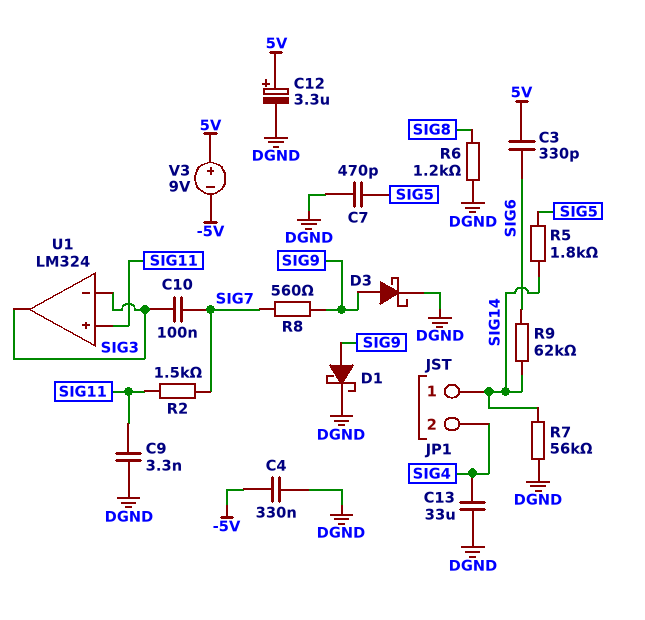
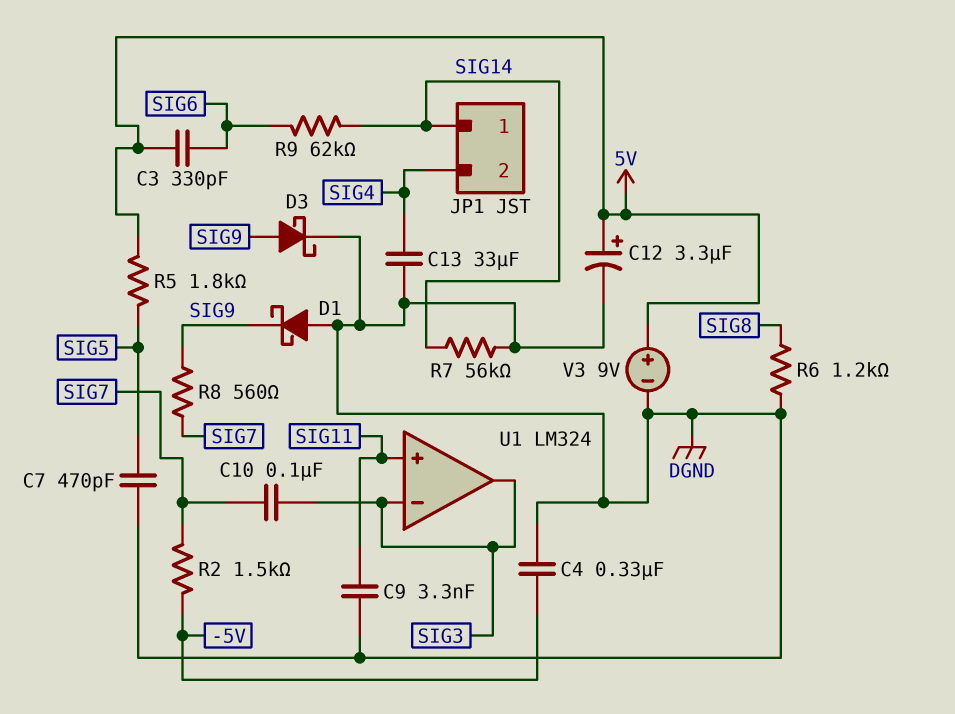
D1: schottky (A SIG9, K DGND) -> schottky (A DGND, K SIG9)
R2: 1.5k (SIG7, SIG11) -> 1.5k (-5V, SIG7)
R5: 1.8k (SIG5, SIG14) -> 1.8k (5V, SIG5)
V3: 9V (plus 5V, minus -5V) -> 9V (plus 5V, minus DGND)

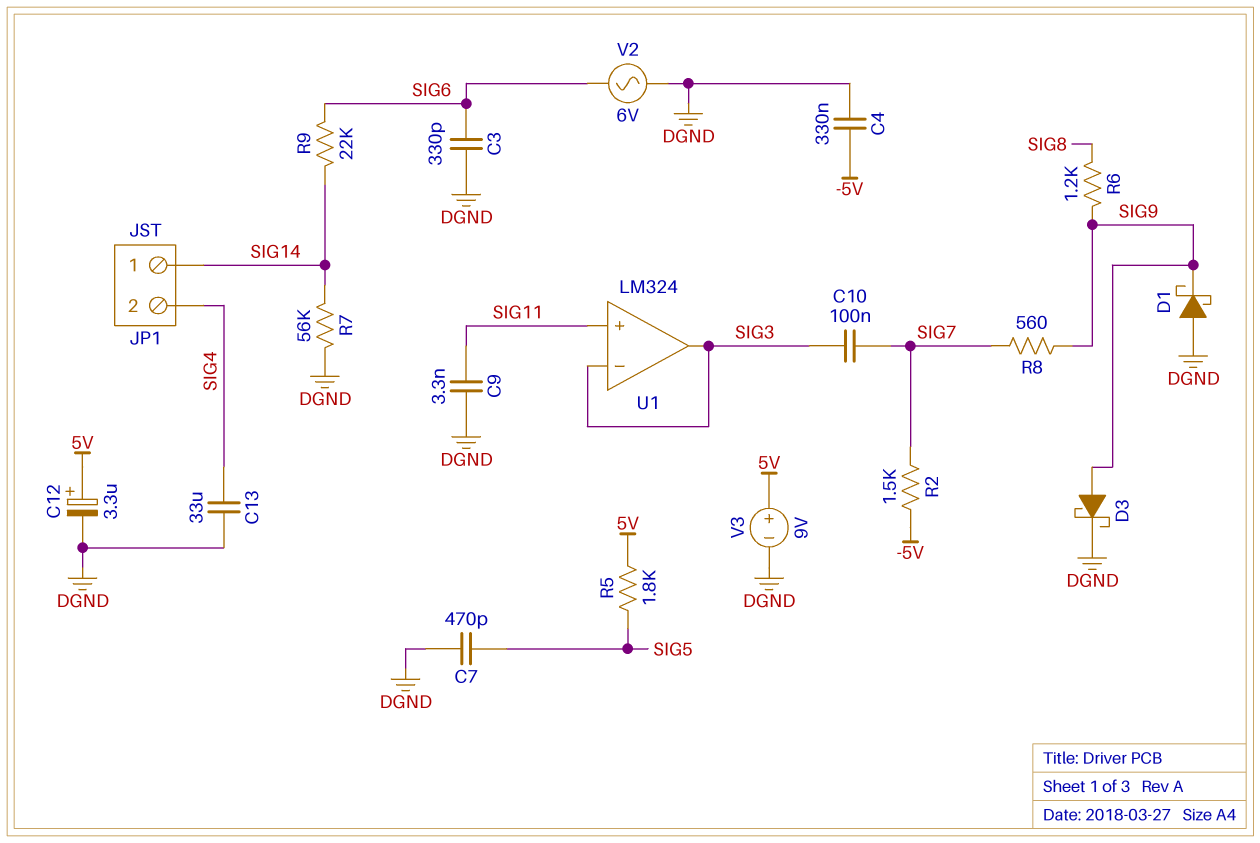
C3: 330pF (5V, SIG6) -> 330pF (DGND, SIG6)
R6: 1.2k (DGND, SIG8) -> 1.2k (SIG8, SIG9)
R9: 62k (SIG6, SIG14) -> 22k (SIG6, SIG14)
V2: none -> AC 6V (DGND, SIG6)

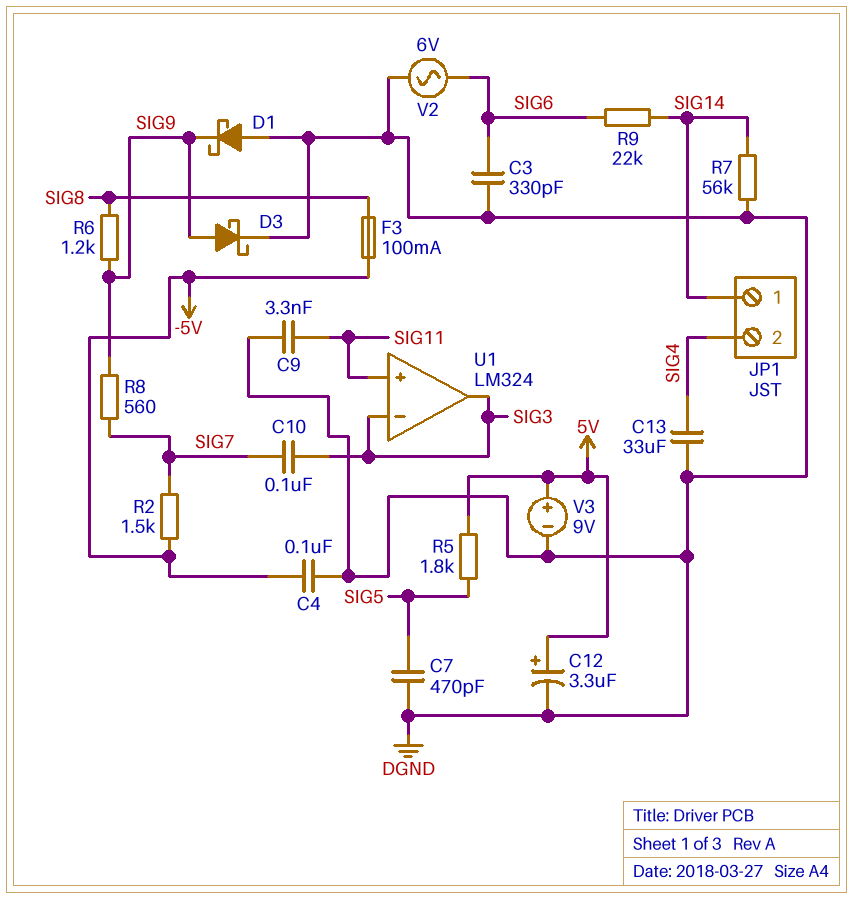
C4: 330nF (-5V, DGND) -> 100nF (-5V, DGND)
F3: none -> 100mA (-5V, SIG8)

